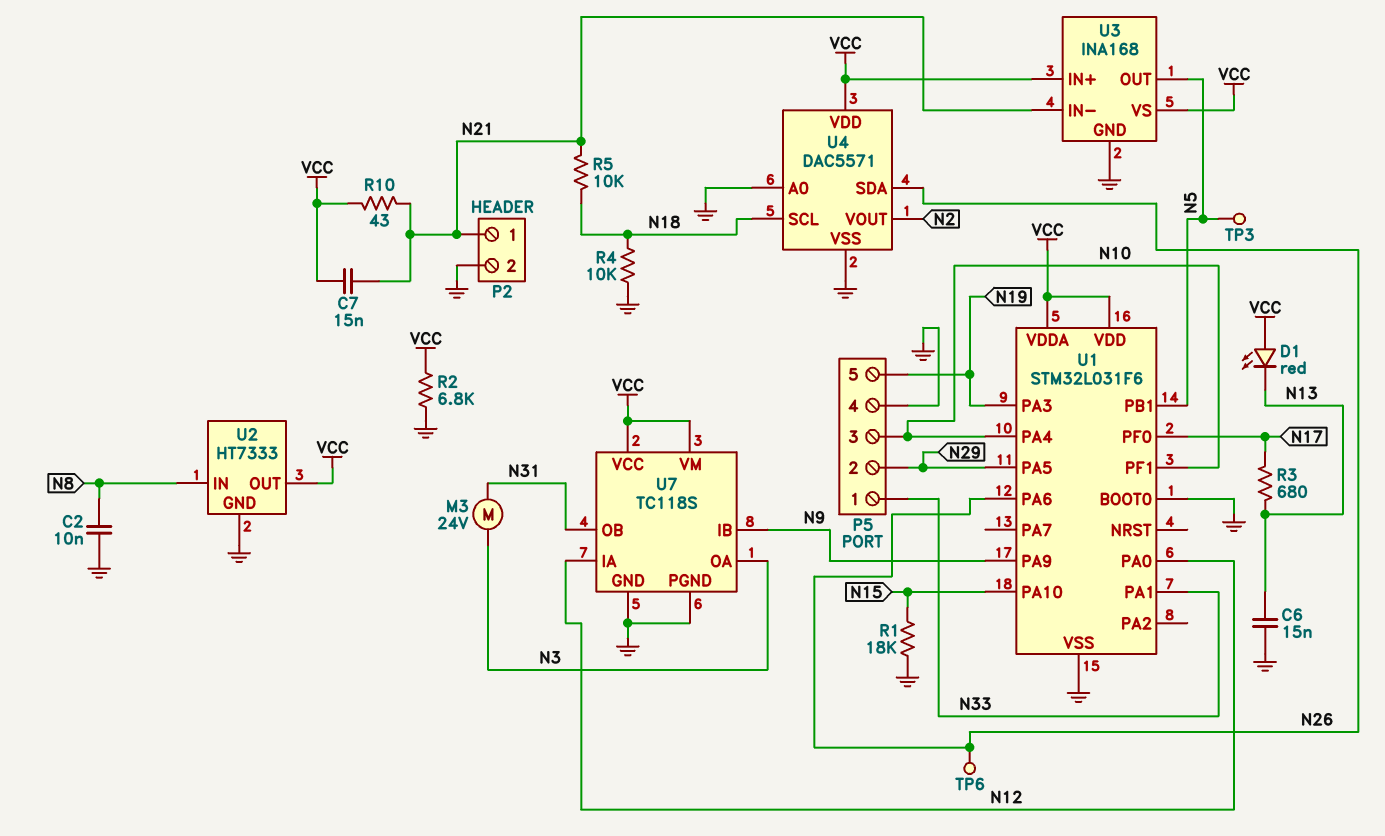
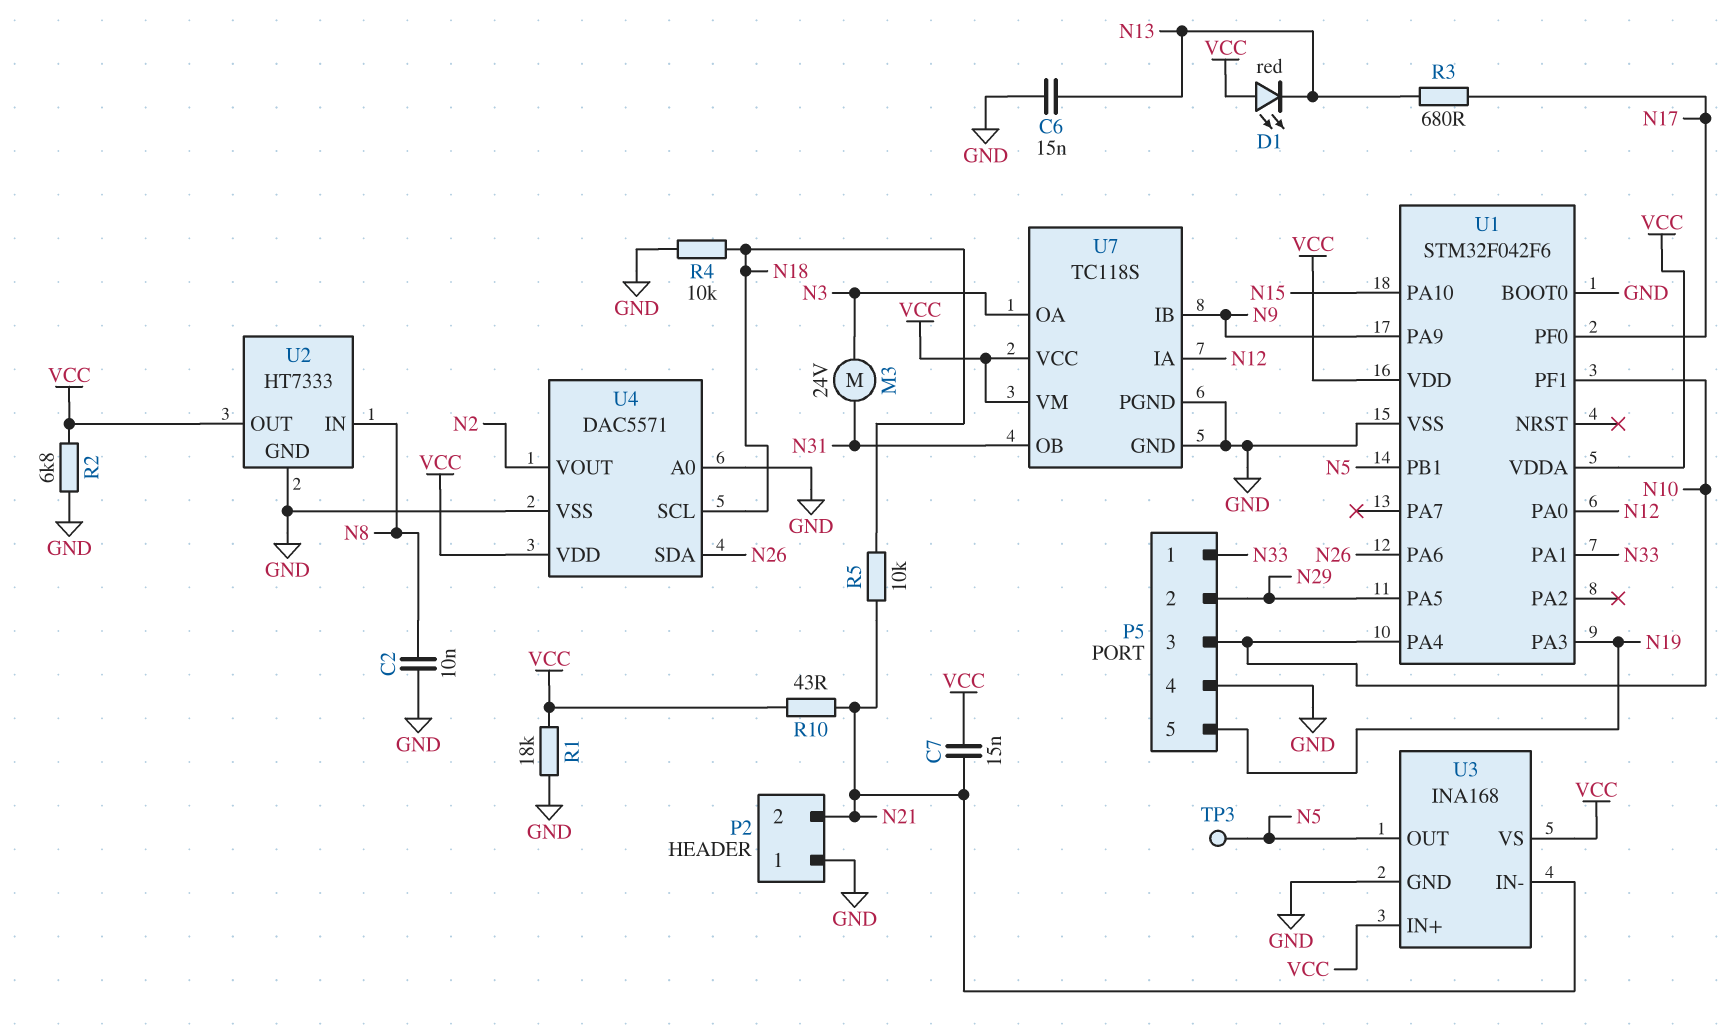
P2 pin 1: N21 -> GND
P2 pin 2: GND -> N21
R1: 18k (GND, N15) -> 18k (GND, VCC)
TP6: test point (N26) -> none
U1: STM32L031F6 -> STM32F042F6

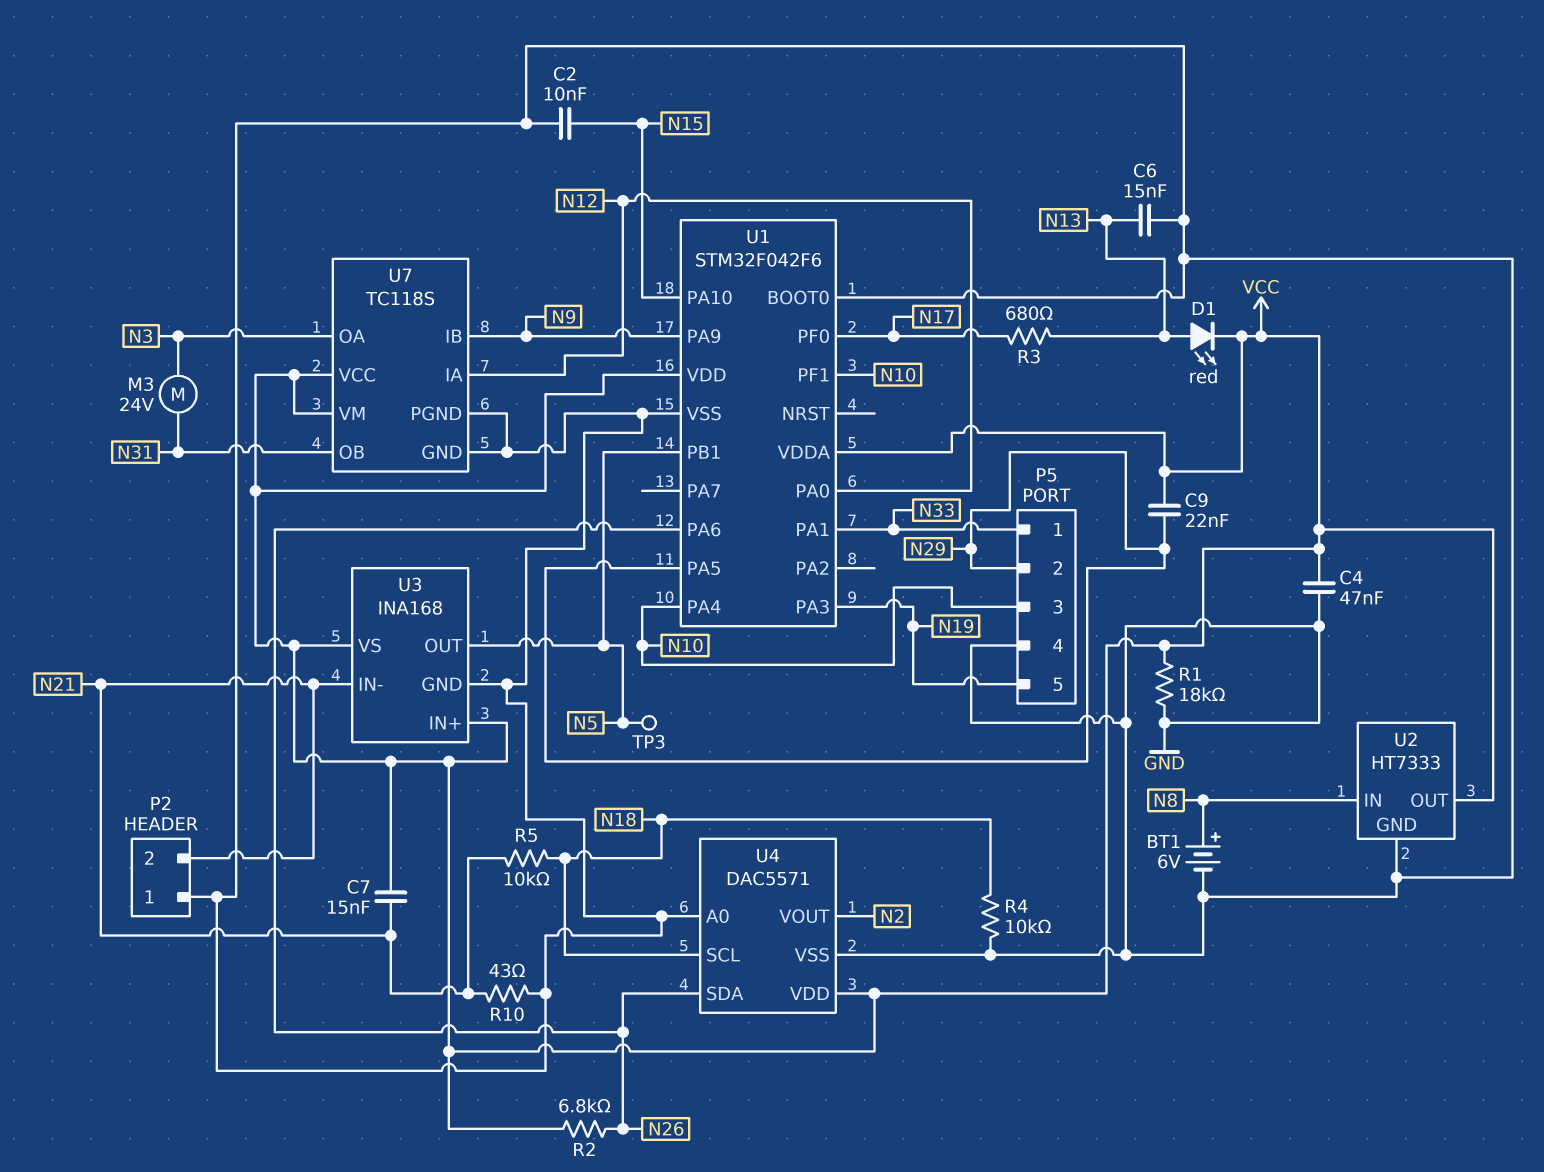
BT1: none -> 6V (plus N8, minus GND)
C2: 10nF (GND, N8) -> 10nF (GND, N15)
C4: none -> 47nF (GND, VCC)
C9: none -> 22nF (N29, VCC)
D1: LED red (A VCC, K N13) -> LED red (A N13, K VCC)
R2: 6.8k (GND, VCC) -> 6.8k (N26, VCC)
R10: 43 (N21, VCC) -> 43 (GND, N21)

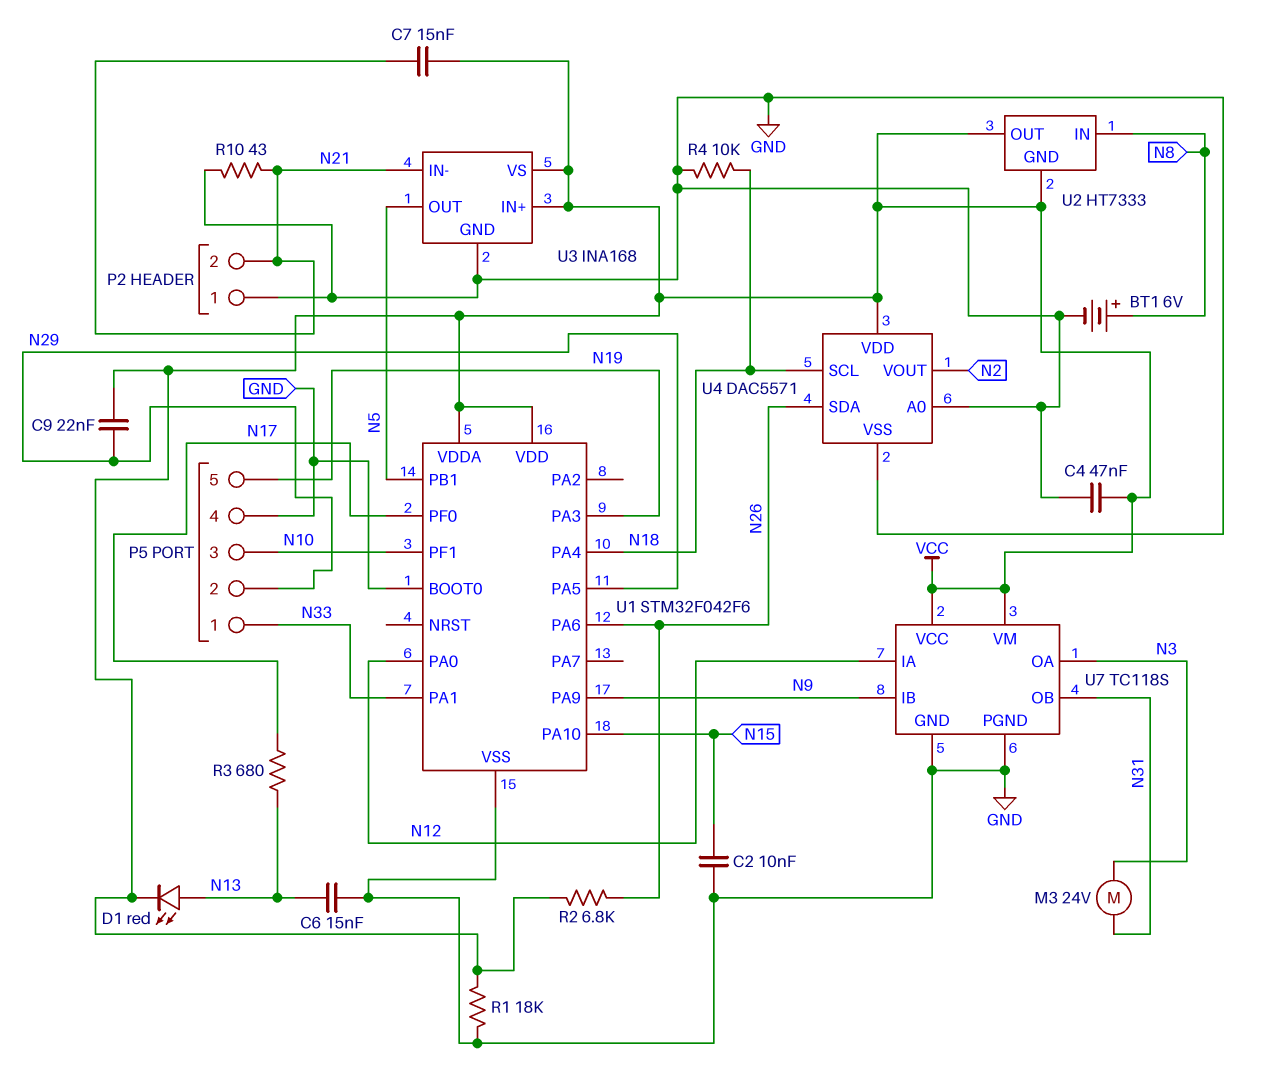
R5: 10k (N18, N21) -> none
TP3: test point (N5) -> none
U1 pin PA4: N10 -> N18
U2 pin GND: GND -> VCC

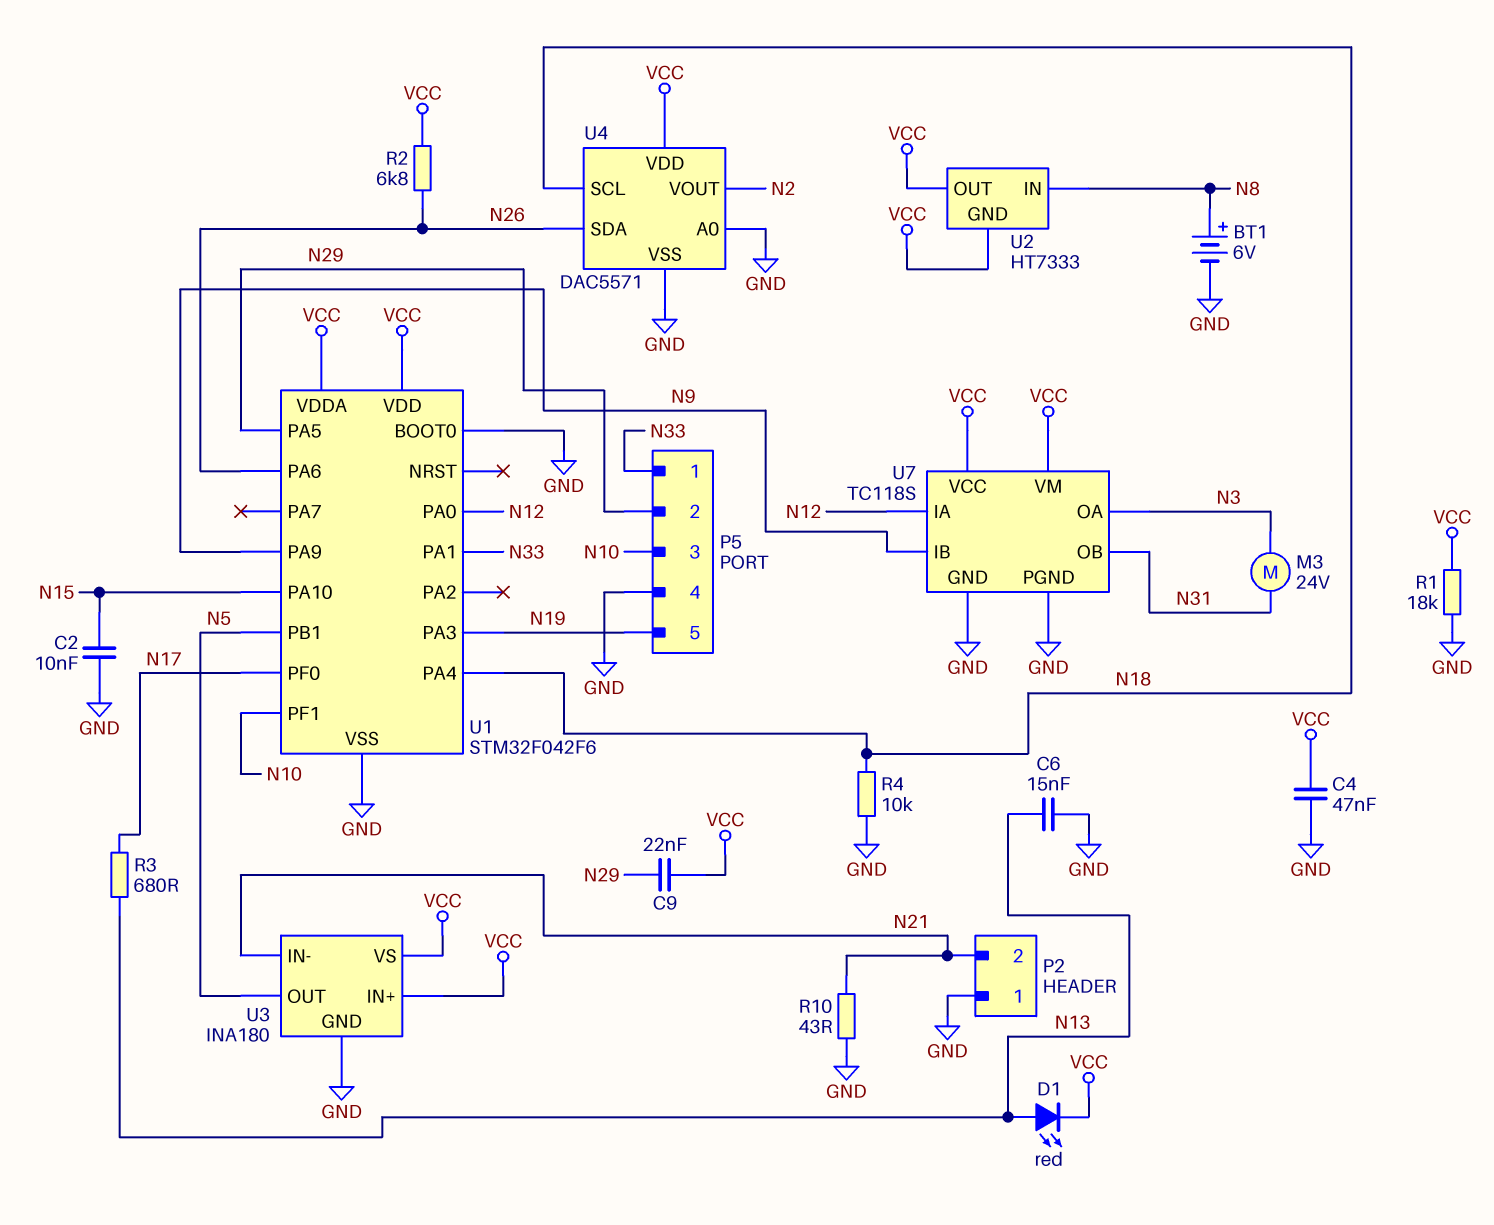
C7: 15nF (N21, VCC) -> none
U3: INA168 -> INA180

